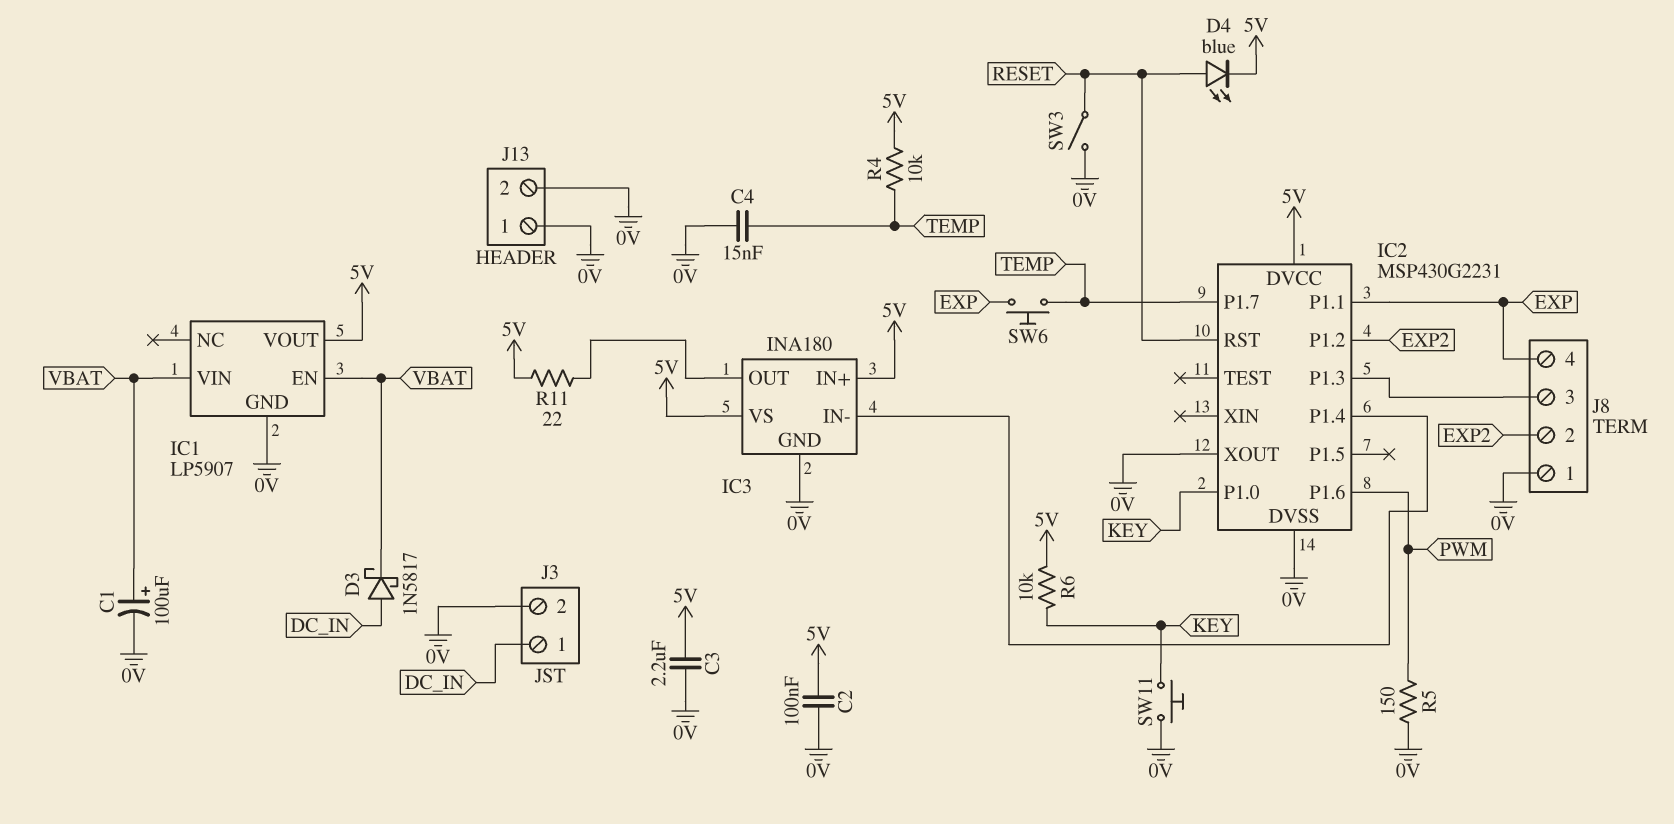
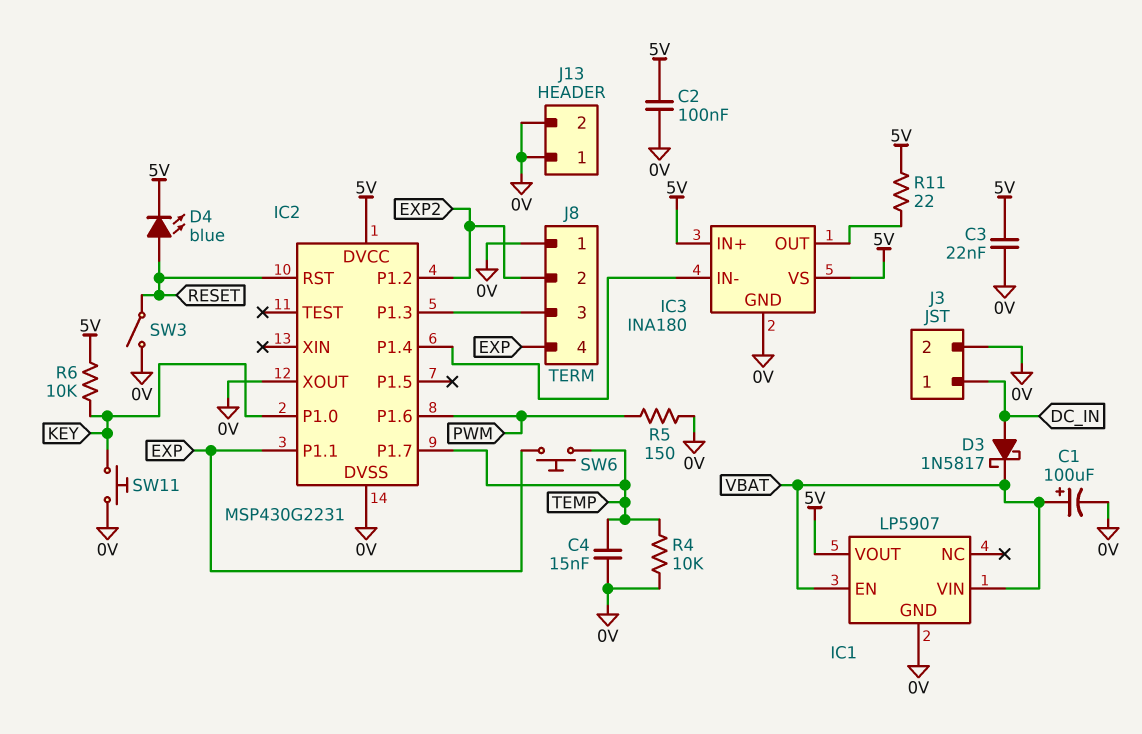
C3: 2.2uF (0V, 5V) -> 22nF (0V, 5V)
R4: 10k (5V, TEMP) -> 10k (0V, TEMP)

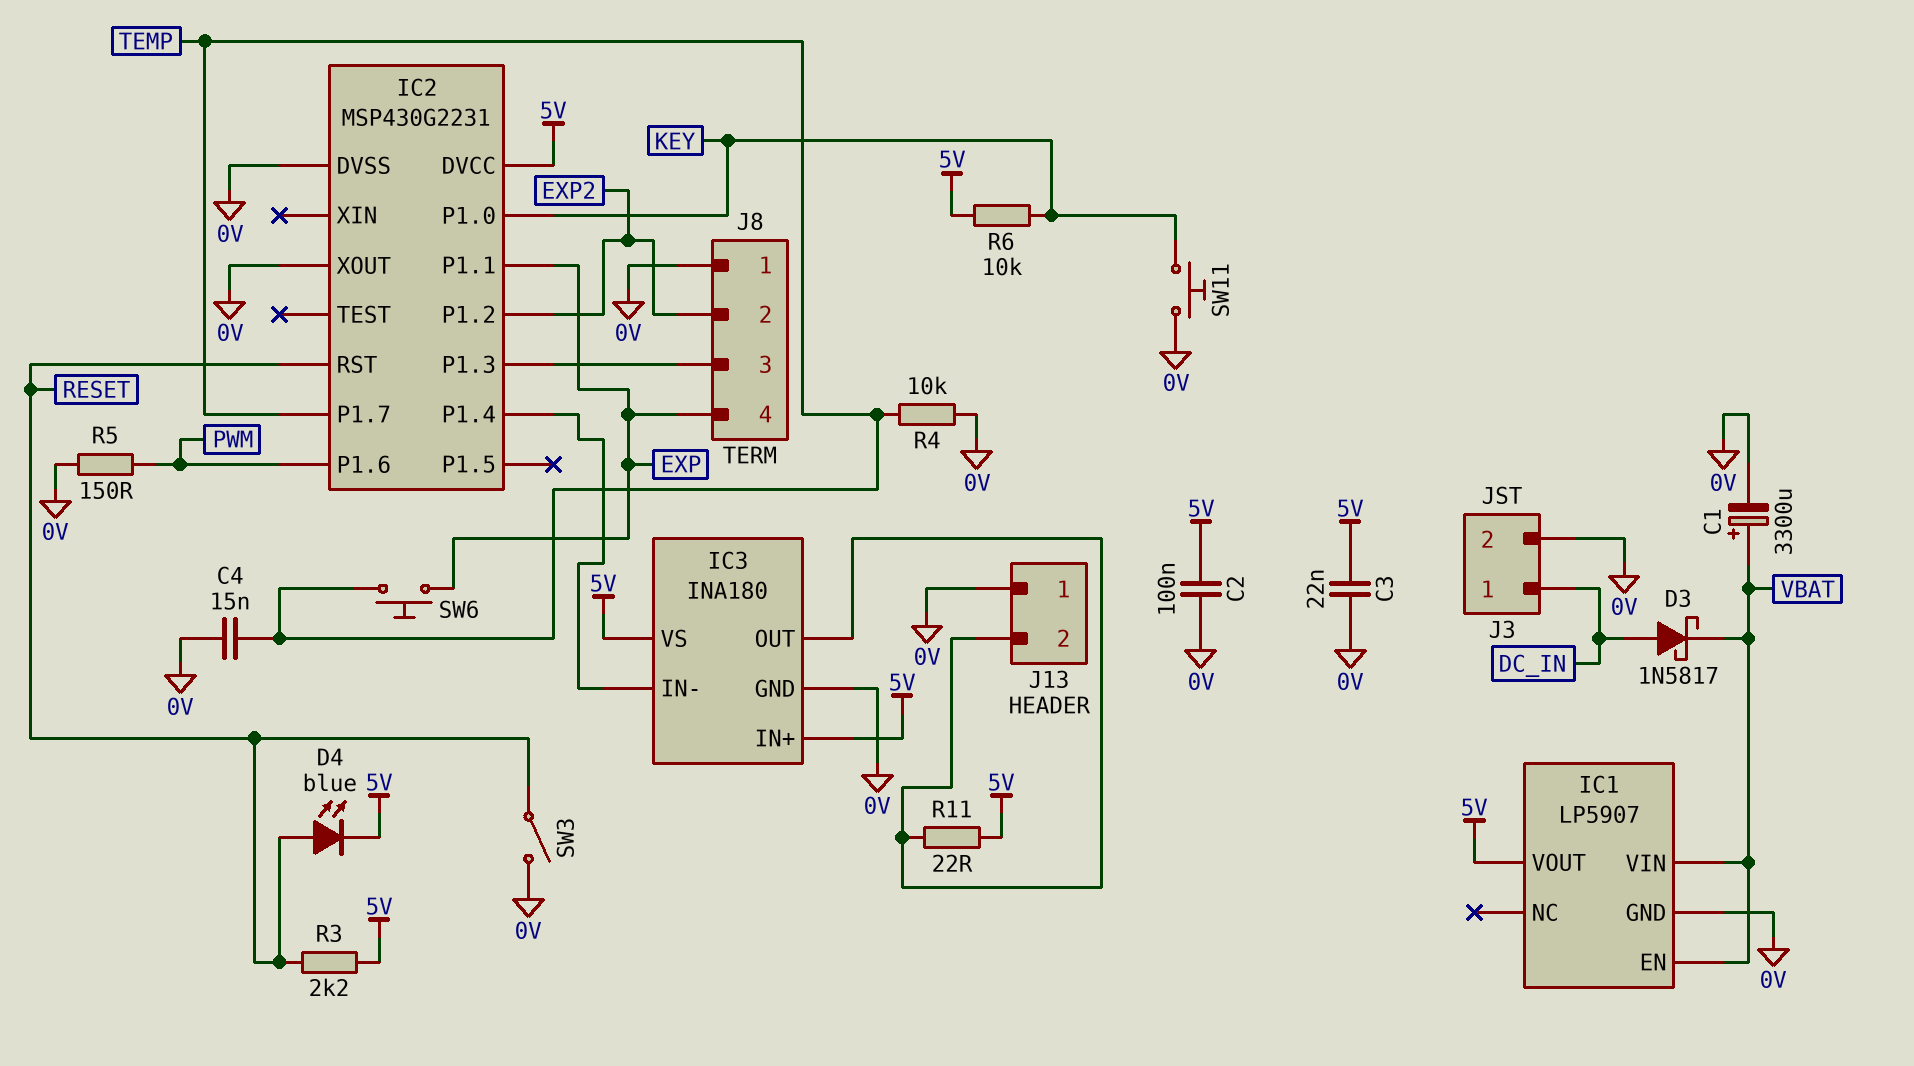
C1: 100uF (plus VBAT, minus 0V) -> 3300uF (plus VBAT, minus 0V)
J13 pin 2: 0V -> IC3/OUT
R3: none -> 2.2k (5V, RESET)

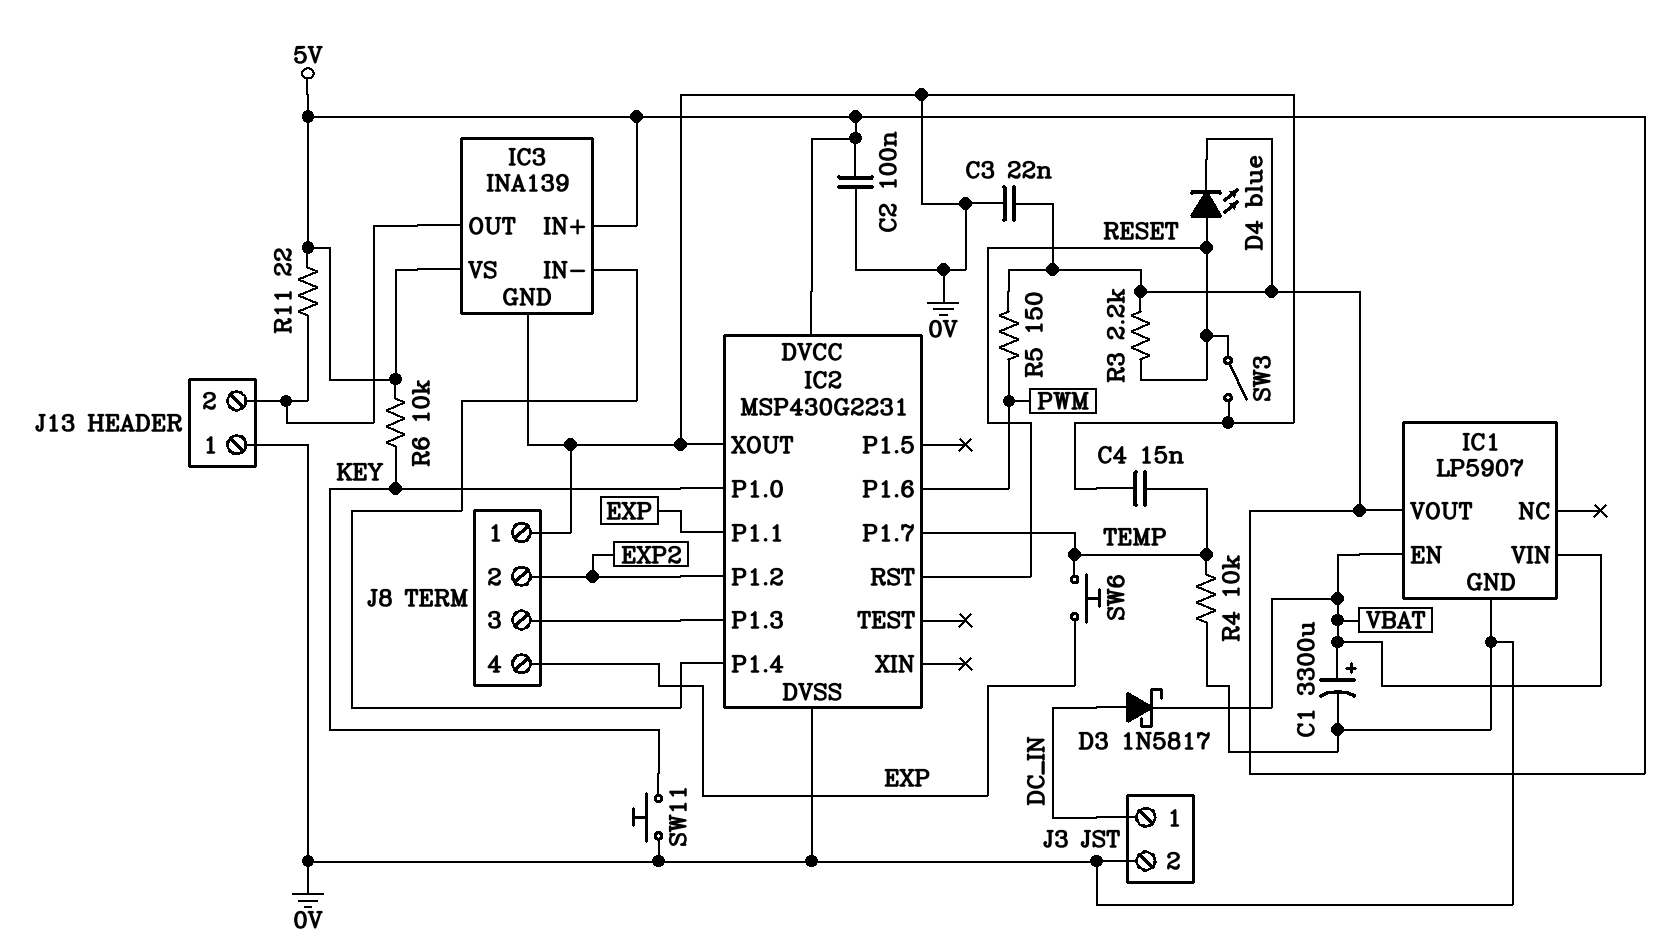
IC3: INA180 -> INA139
R5: 150 (0V, PWM) -> 150 (5V, PWM)

